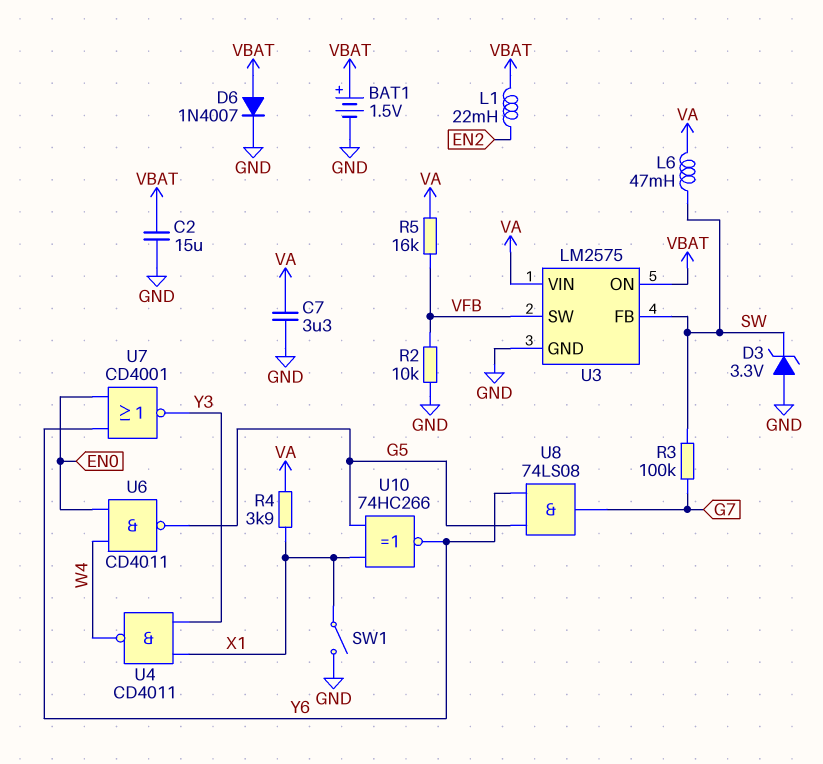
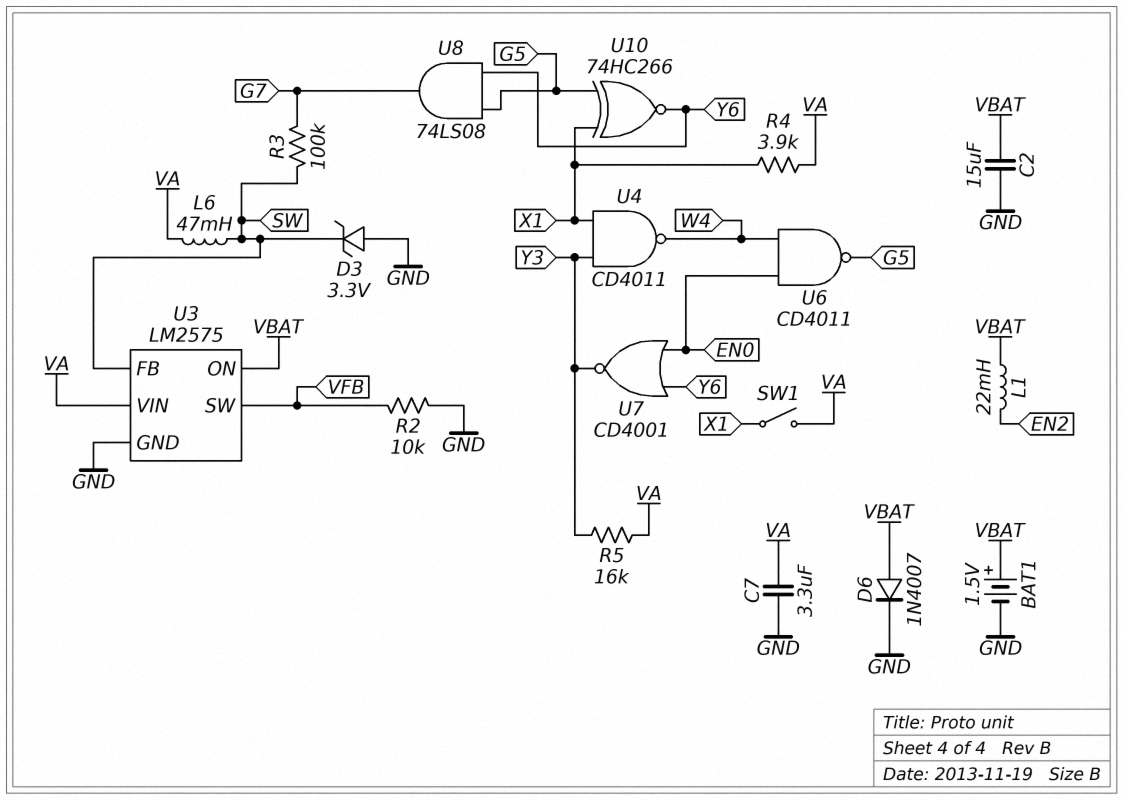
R5: 16k (VA, VFB) -> 16k (VA, Y3)
SW1: switch (GND, X1) -> switch (VA, X1)

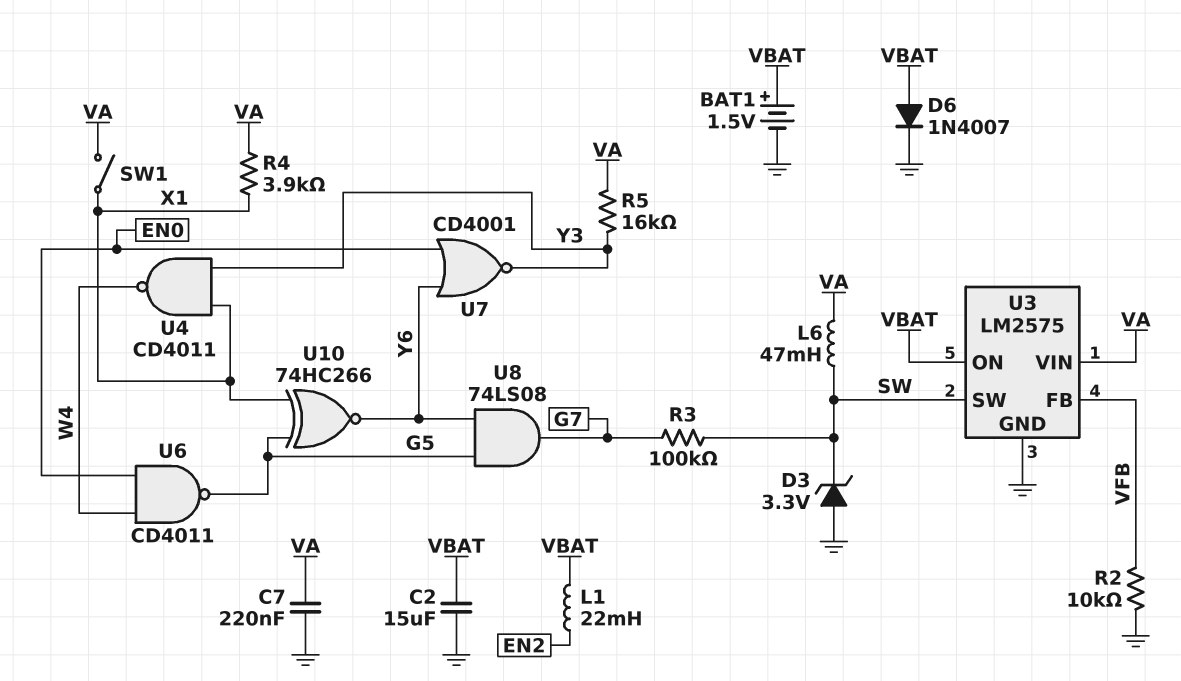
C7: 3.3uF (GND, VA) -> 220nF (GND, VA)
U3 pin FB: SW -> VFB
U3 pin SW: VFB -> SW

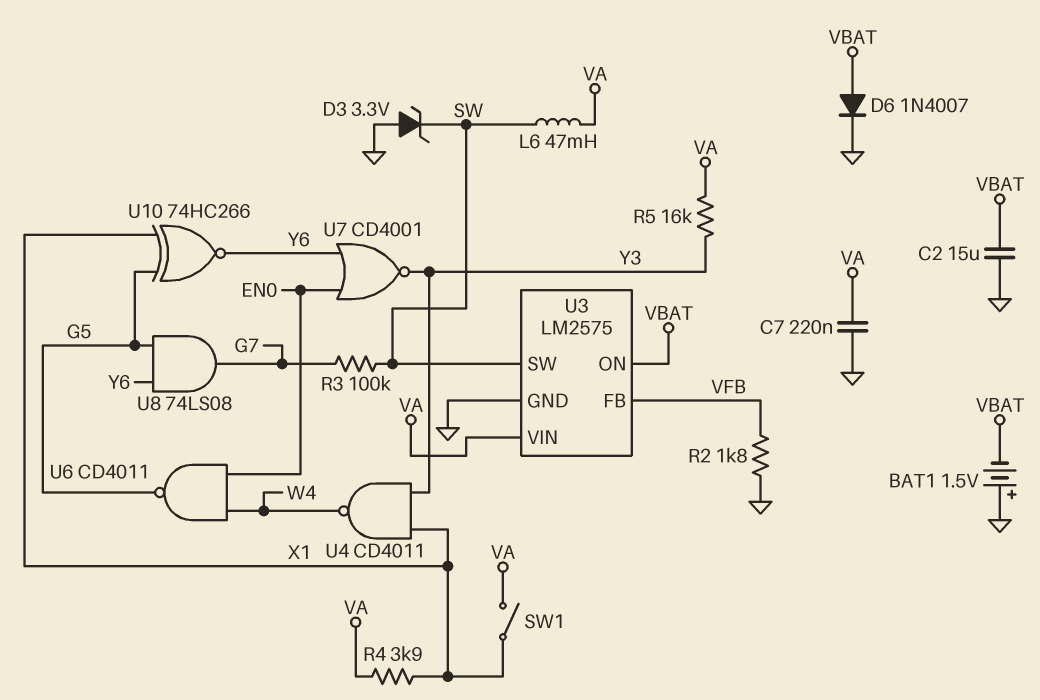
BAT1: 1.5V (plus VBAT, minus GND) -> 1.5V (plus GND, minus VBAT)
L1: 22mH (EN2, VBAT) -> none
R2: 10k (GND, VFB) -> 1.8k (GND, VFB)

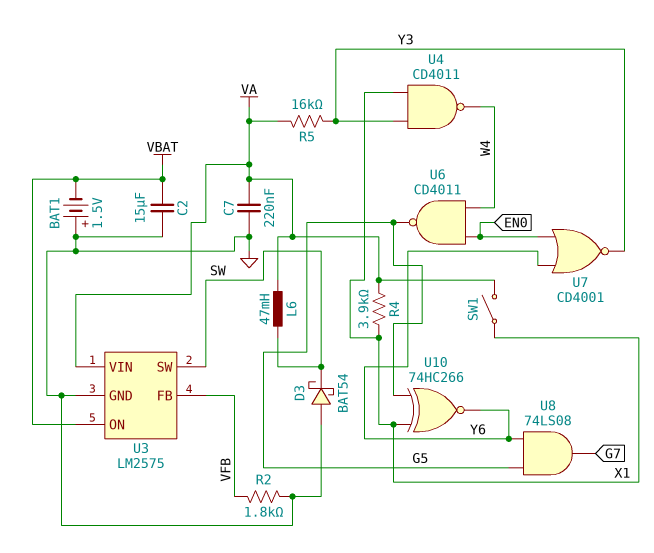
D3: zener 3.3V (A GND, K SW) -> schottky BAT54 (A GND, K SW)
D6: diode 1N4007 (A VBAT, K GND) -> none
R3: 100k (G7, SW) -> none

